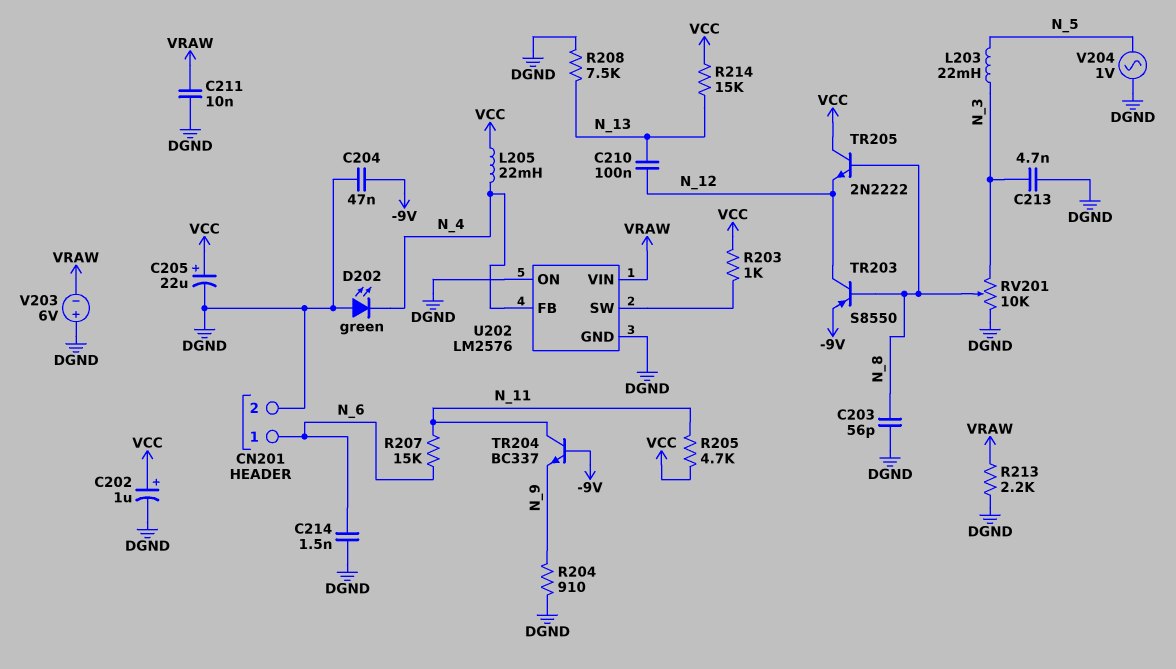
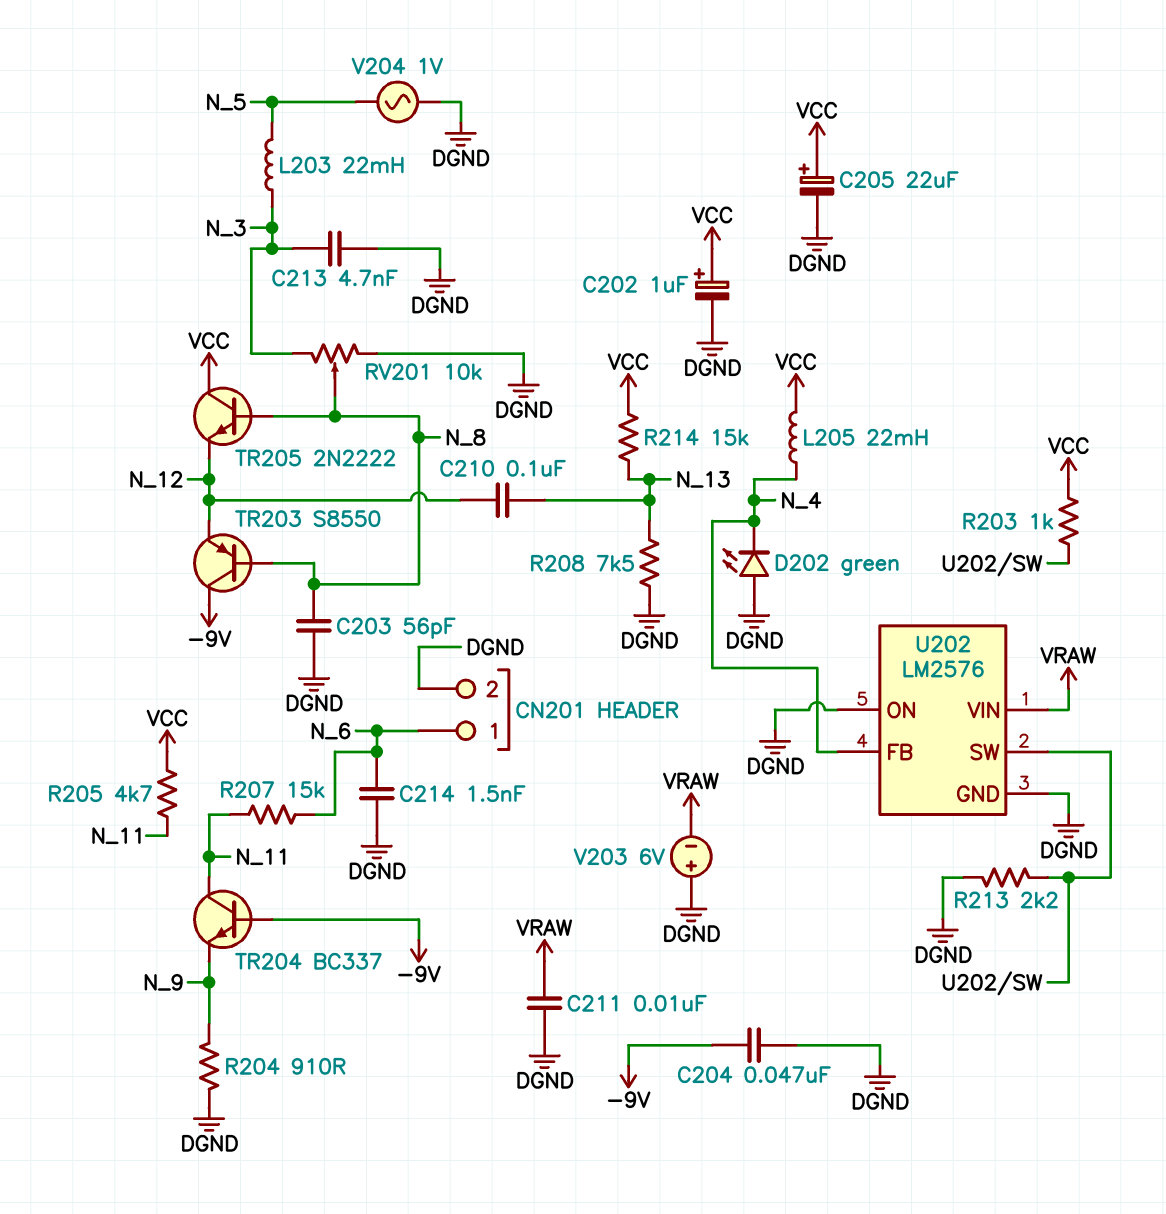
R213: 2.2k (DGND, VRAW) -> 2.2k (DGND, U202/SW)
TR203: PNP S8550 (B N_8, C N_12, E -9V) -> PNP S8550 (B N_8, C -9V, E N_12)

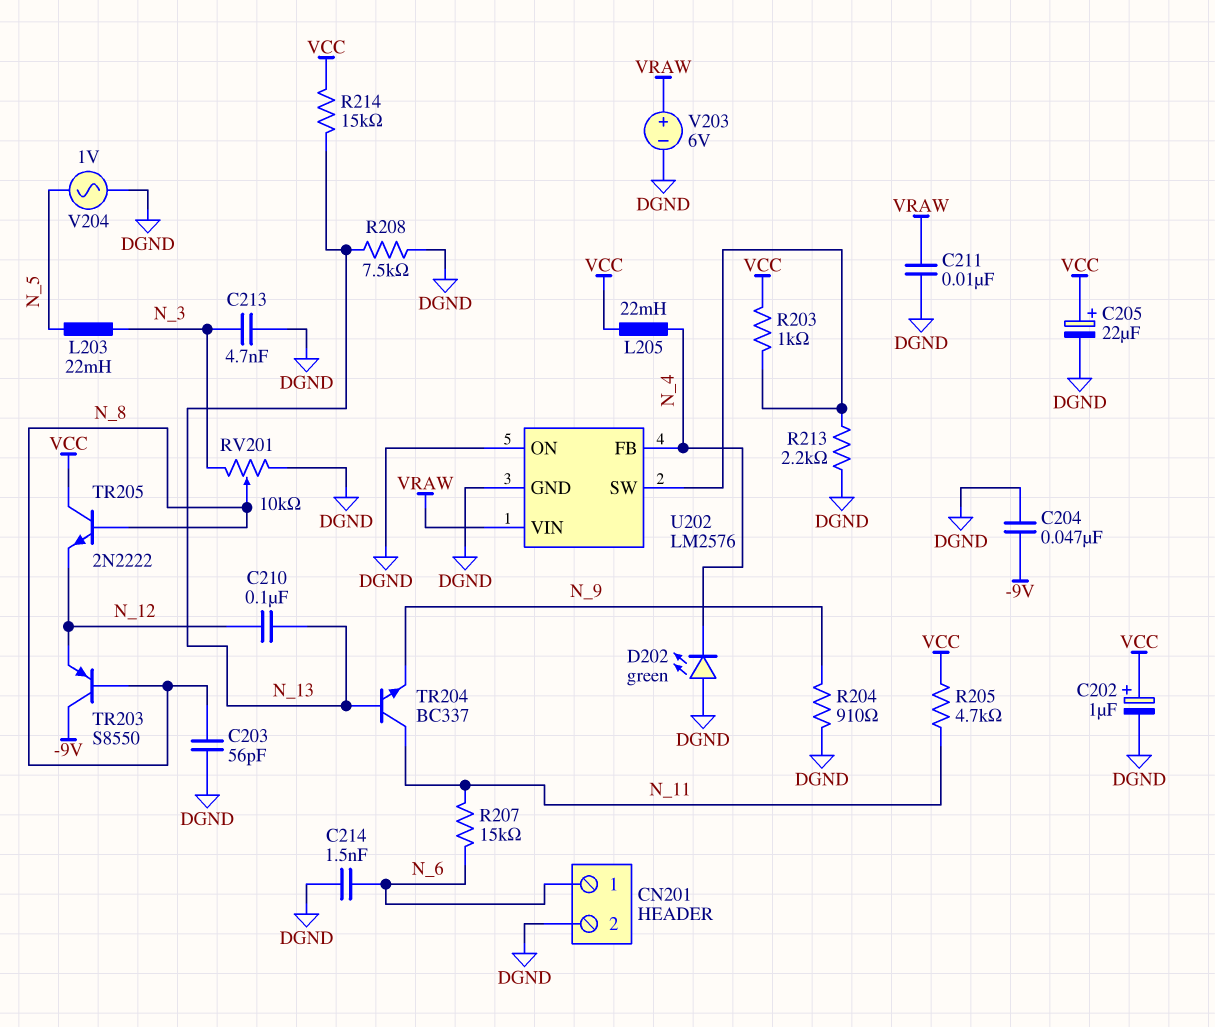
TR204: NPN BC337 (B -9V, C N_11, E N_9) -> NPN BC337 (B N_13, C N_11, E N_9)
V203: 6V (plus DGND, minus VRAW) -> 6V (plus VRAW, minus DGND)

